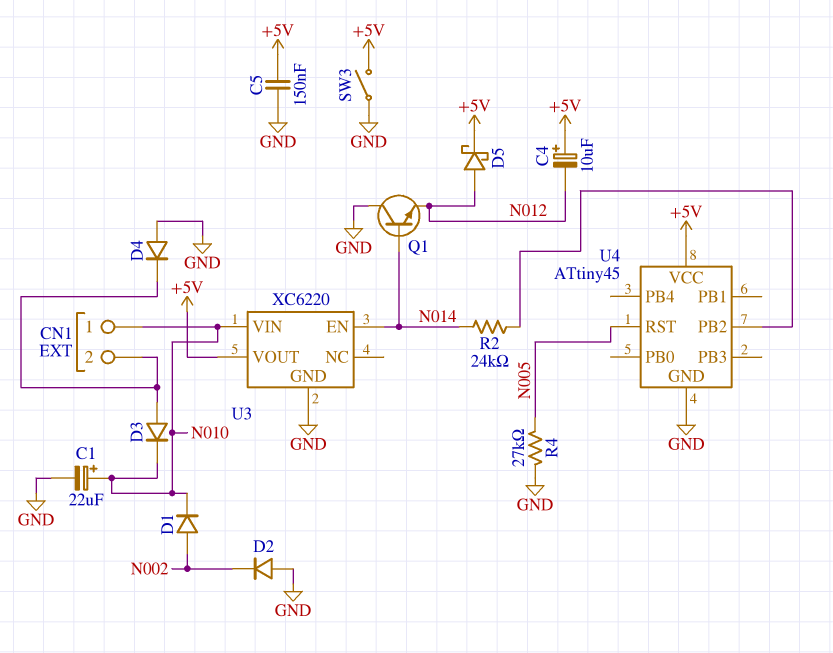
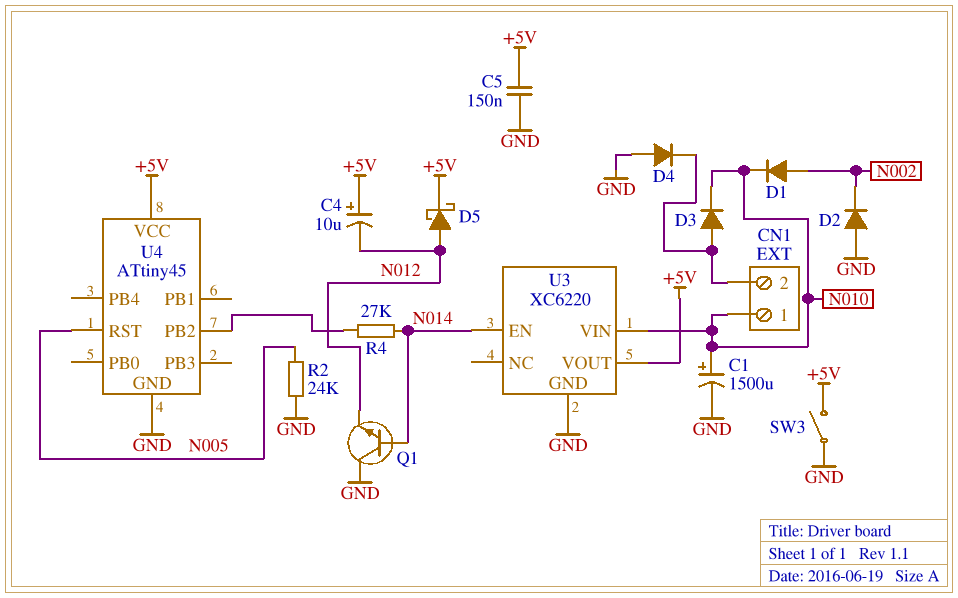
C1: 22uF (plus N010, minus GND) -> 1500uF (plus N010, minus GND)
R2: 24k (N014, U4/PB2) -> 24k (GND, N005)
R4: 27k (GND, N005) -> 27k (N014, U4/PB2)

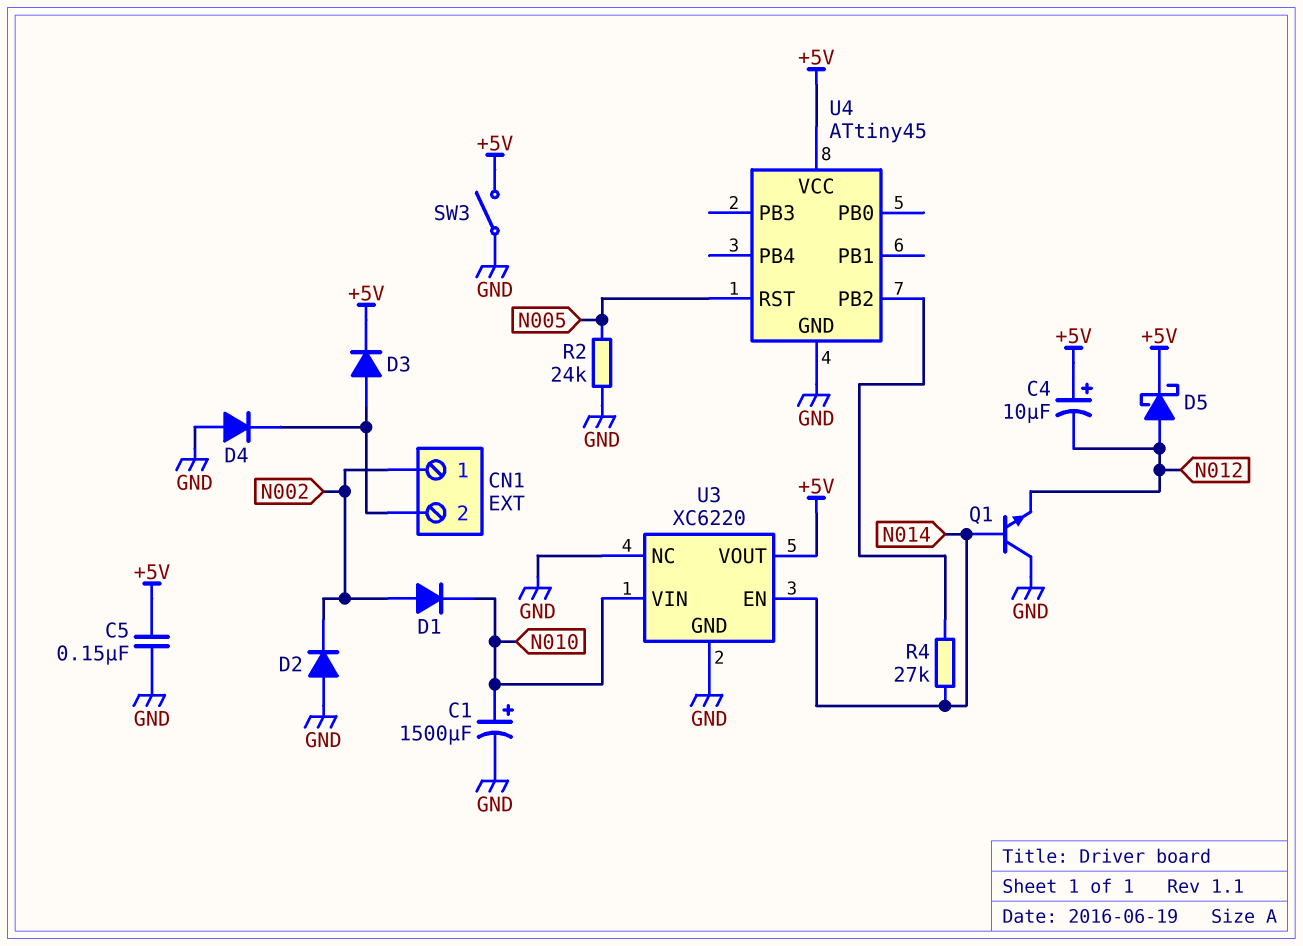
CN1 pin 1: N010 -> N002
D3: diode (A CN1/2, K N010) -> diode (A CN1/2, K +5V)
U3 pin NC: none -> GND

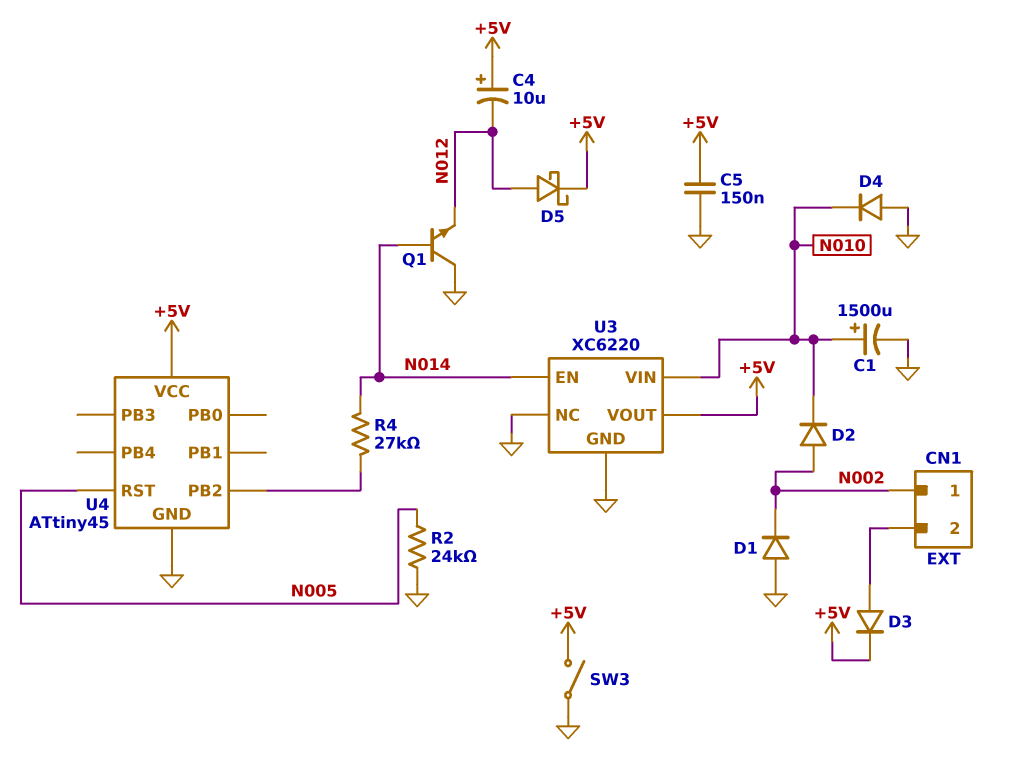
D1: diode (A N002, K N010) -> diode (A GND, K N002)
D2: diode (A GND, K N002) -> diode (A N002, K N010)
D4: diode (A GND, K CN1/2) -> diode (A GND, K N010)

